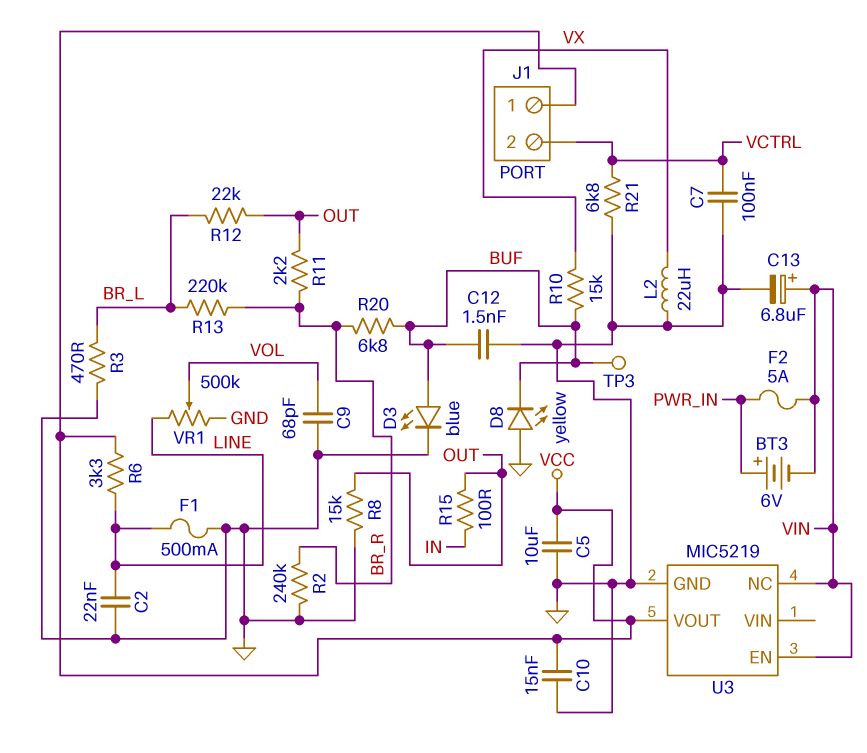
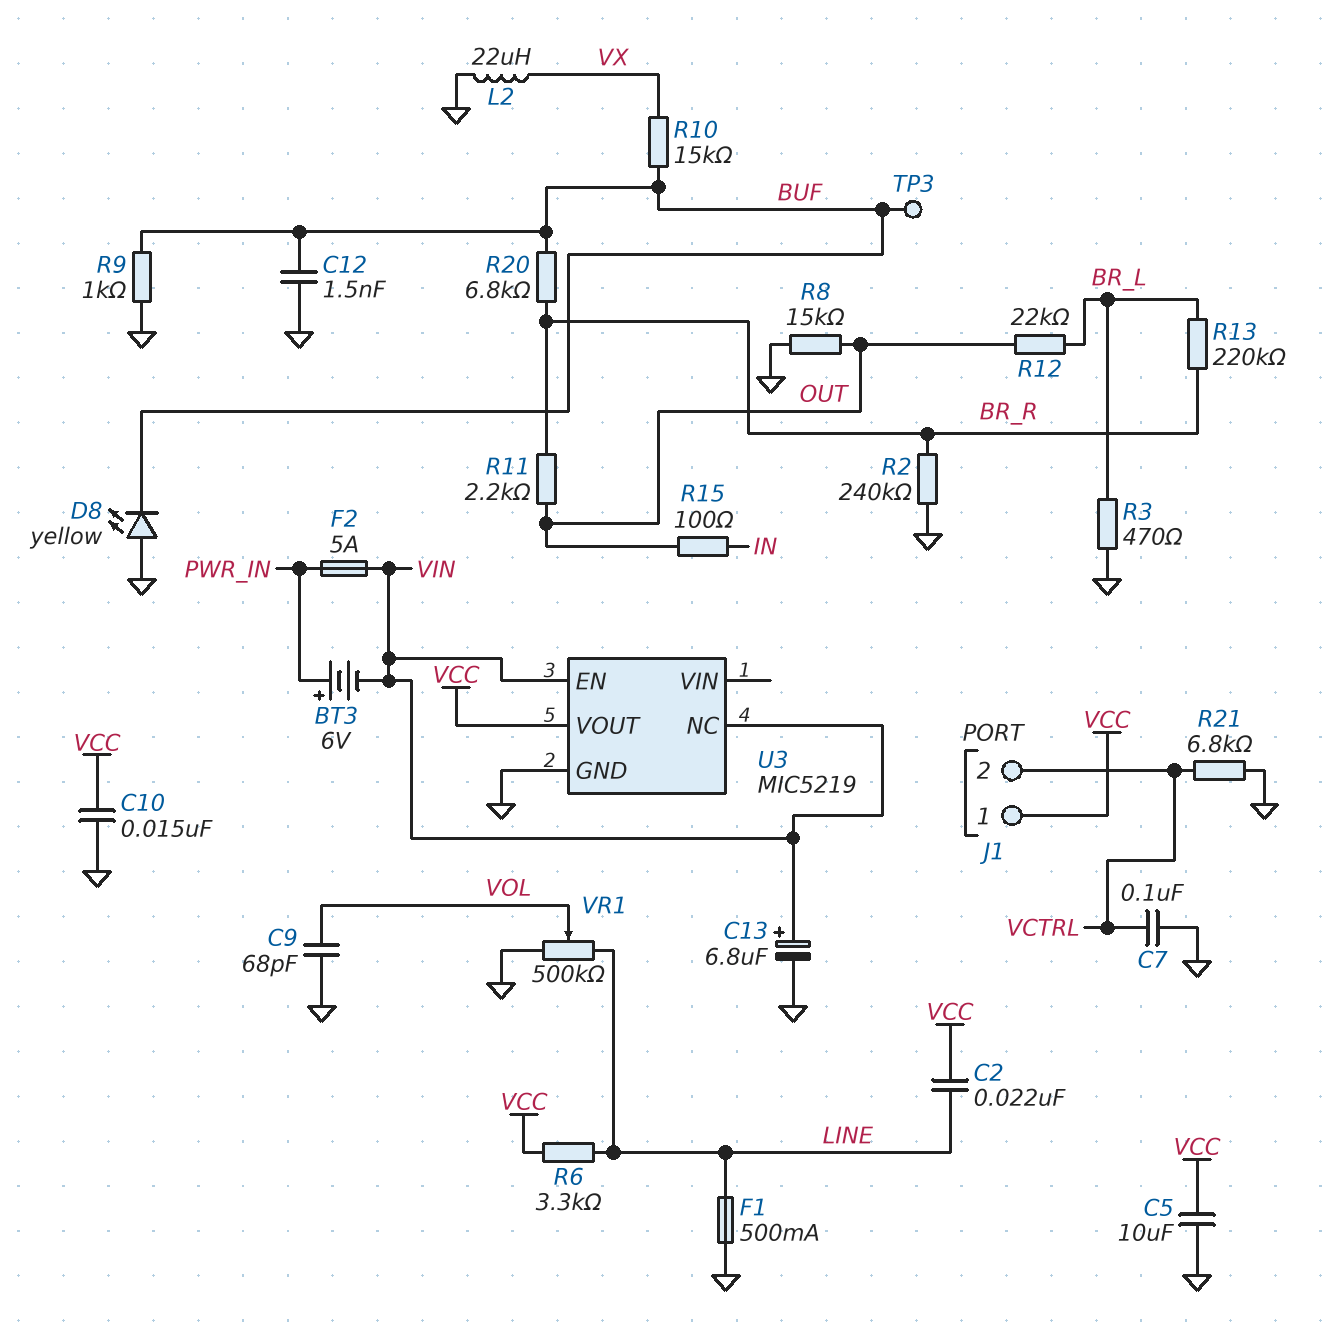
C2: 22nF (GND, LINE) -> 22nF (LINE, VCC)
D3: LED blue (A BUF, K GND) -> none
R9: none -> 1k (BUF, GND)

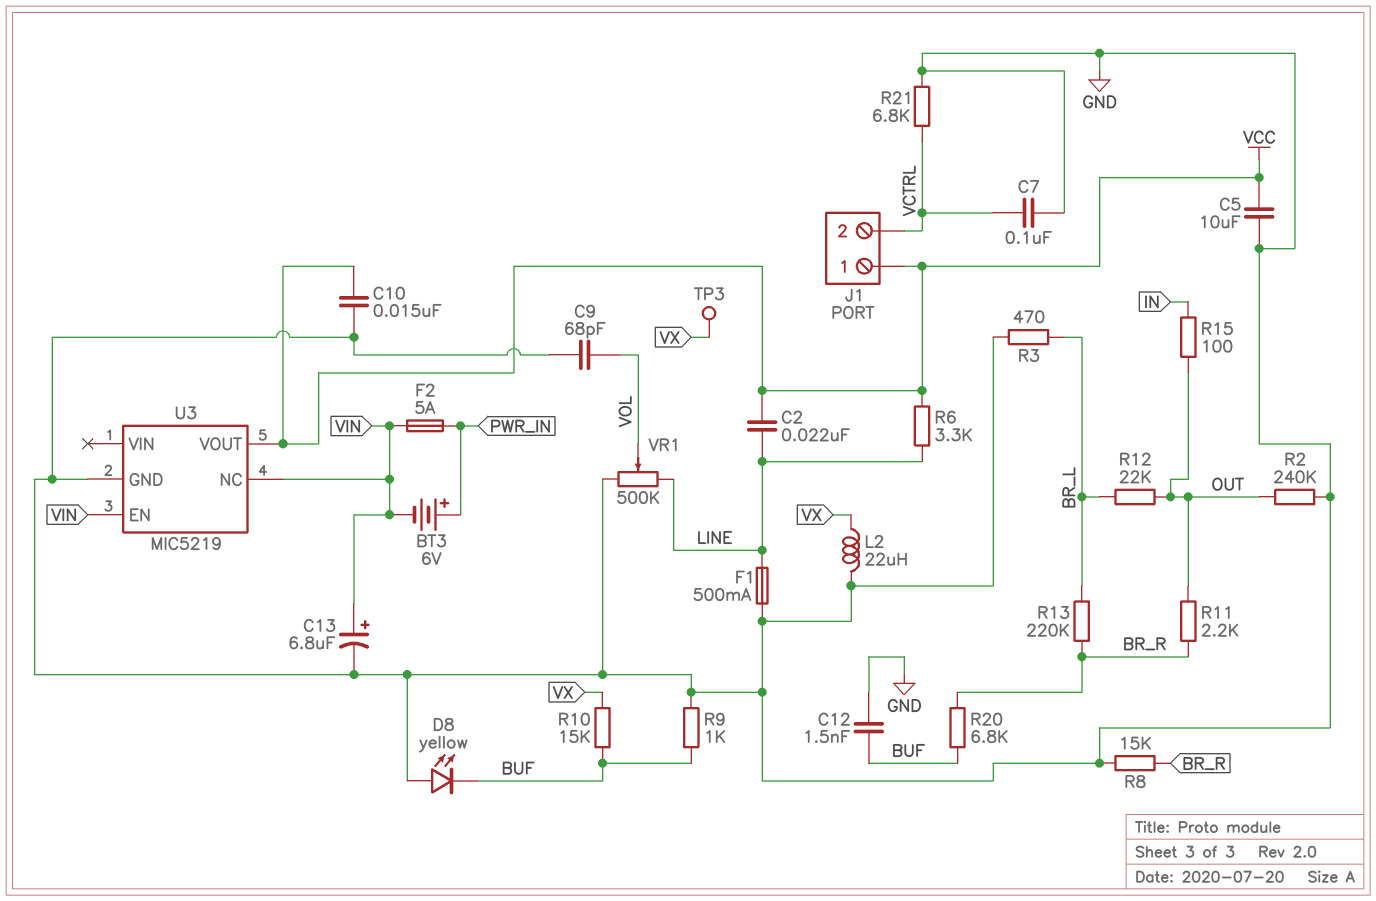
R2: 240k (BR_R, GND) -> 240k (GND, OUT)
R8: 15k (GND, OUT) -> 15k (BR_R, GND)
TP3: test point (BUF) -> test point (VX)

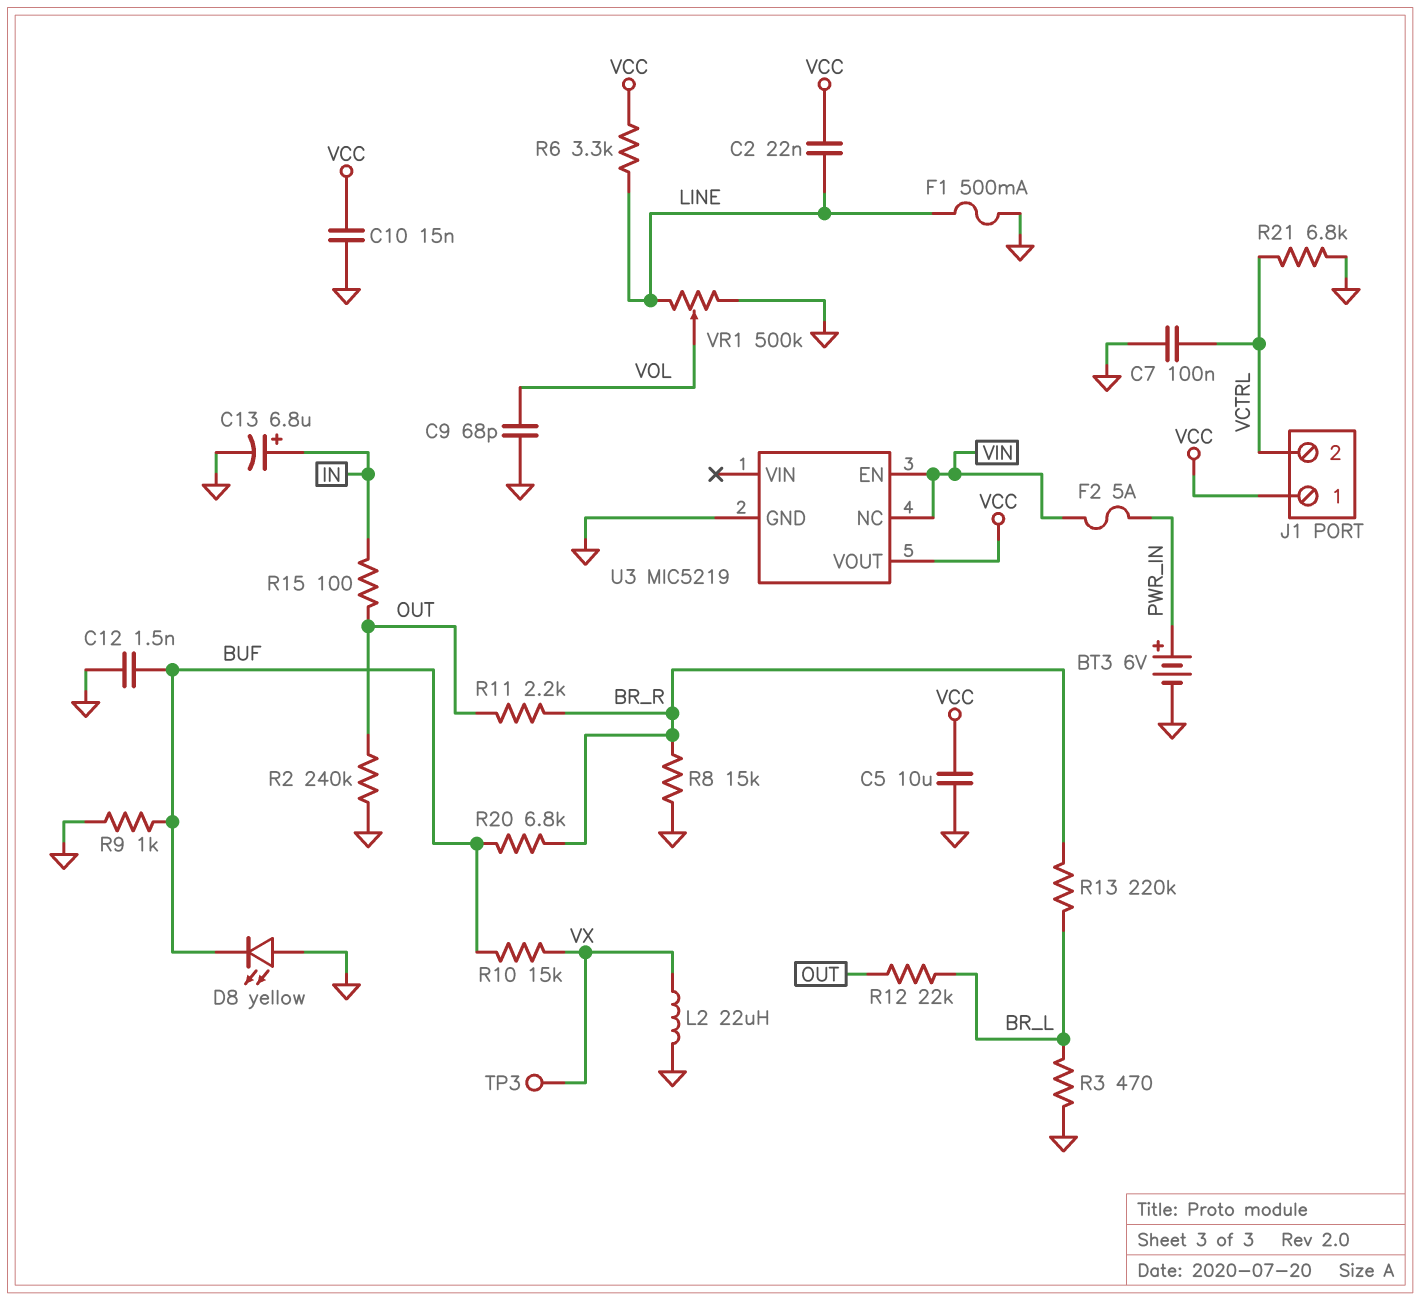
BT3: 6V (plus PWR_IN, minus VIN) -> 6V (plus PWR_IN, minus GND)
C13: 6.8uF (plus VIN, minus GND) -> 6.8uF (plus IN, minus GND)

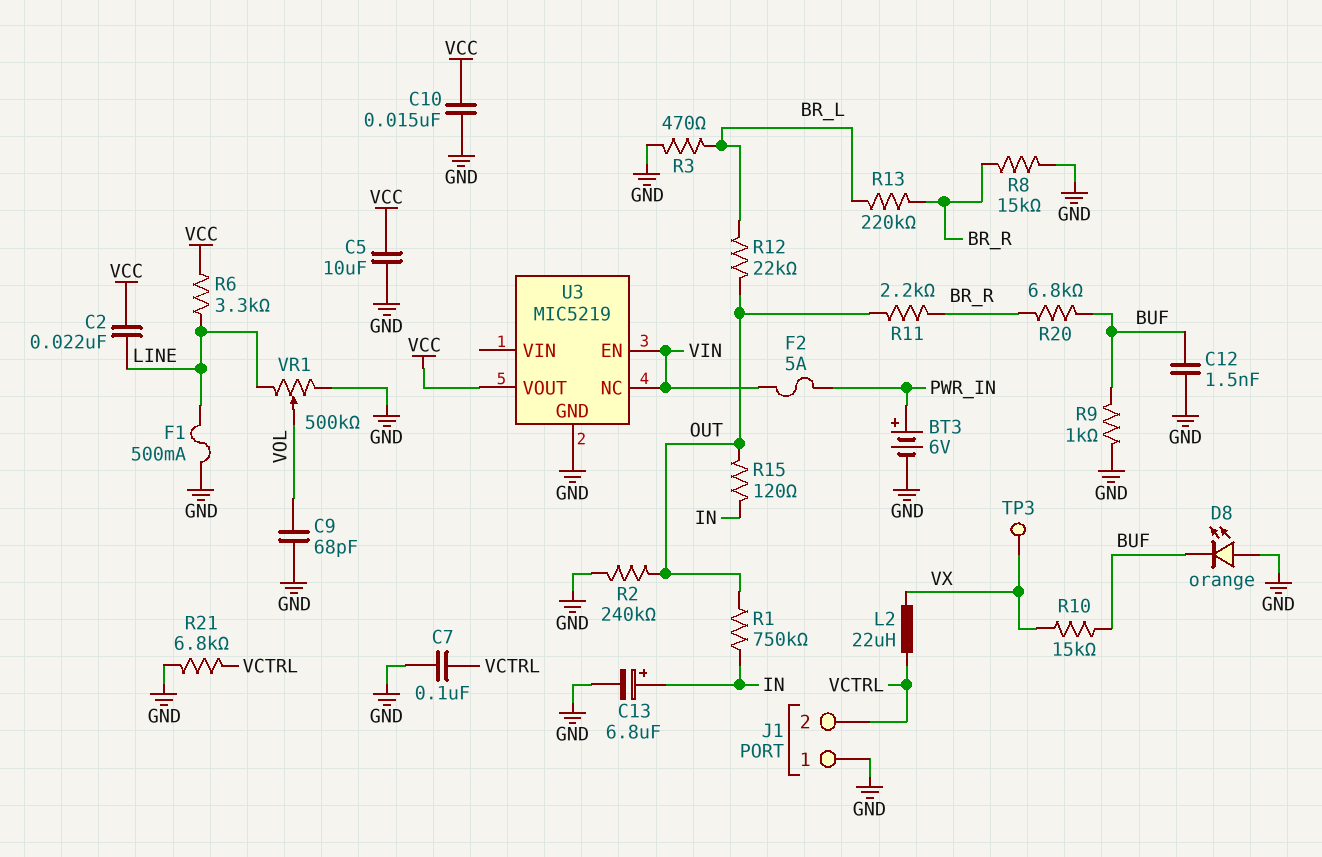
D8: LED yellow (A GND, K BUF) -> LED orange (A GND, K BUF)
J1 pin 1: VCC -> GND
L2: 22uH (GND, VX) -> 22uH (VCTRL, VX)
R1: none -> 750k (IN, OUT)
R15: 100 (IN, OUT) -> 120 (IN, OUT)

